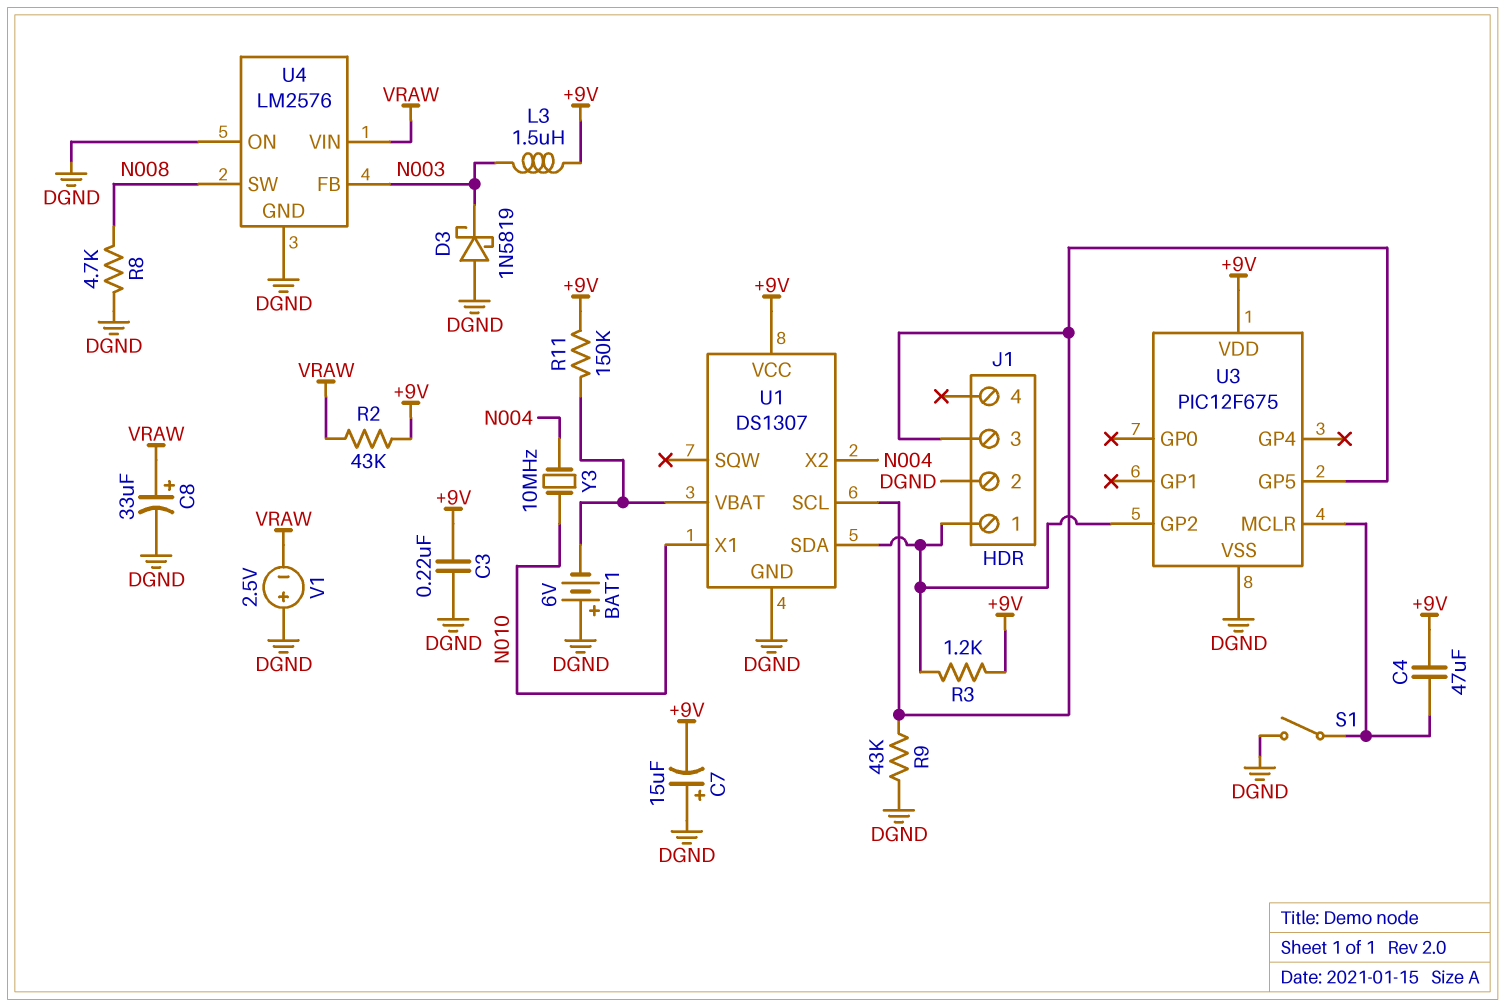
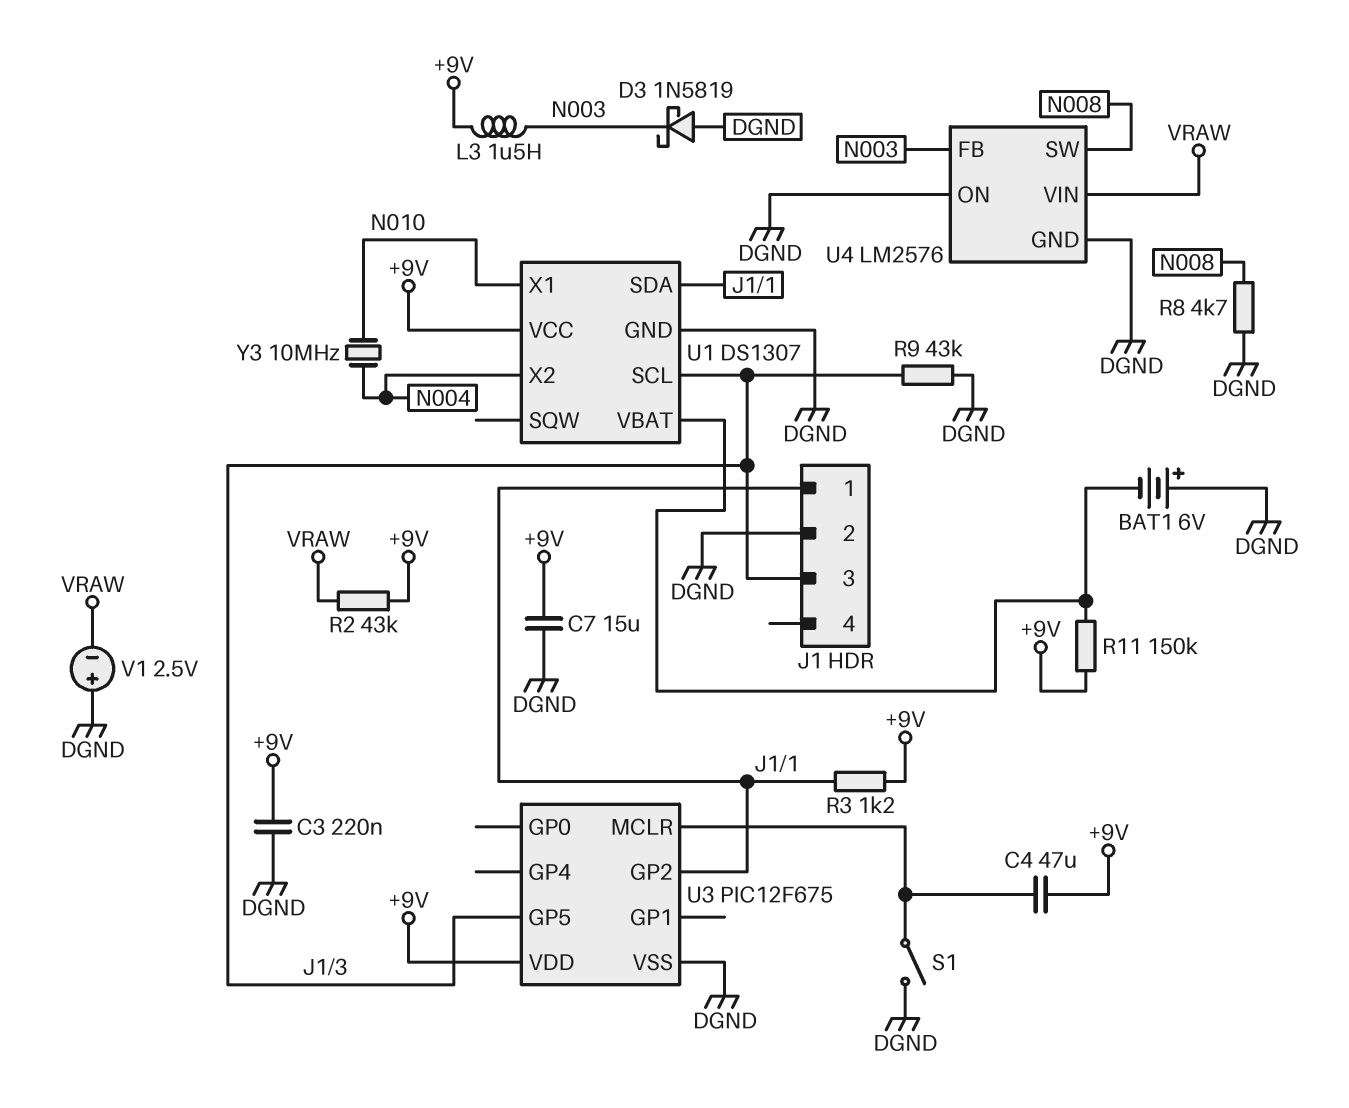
C7: 15uF (plus DGND, minus +9V) -> 15uF (+9V, DGND)
C8: 33uF (plus VRAW, minus DGND) -> none

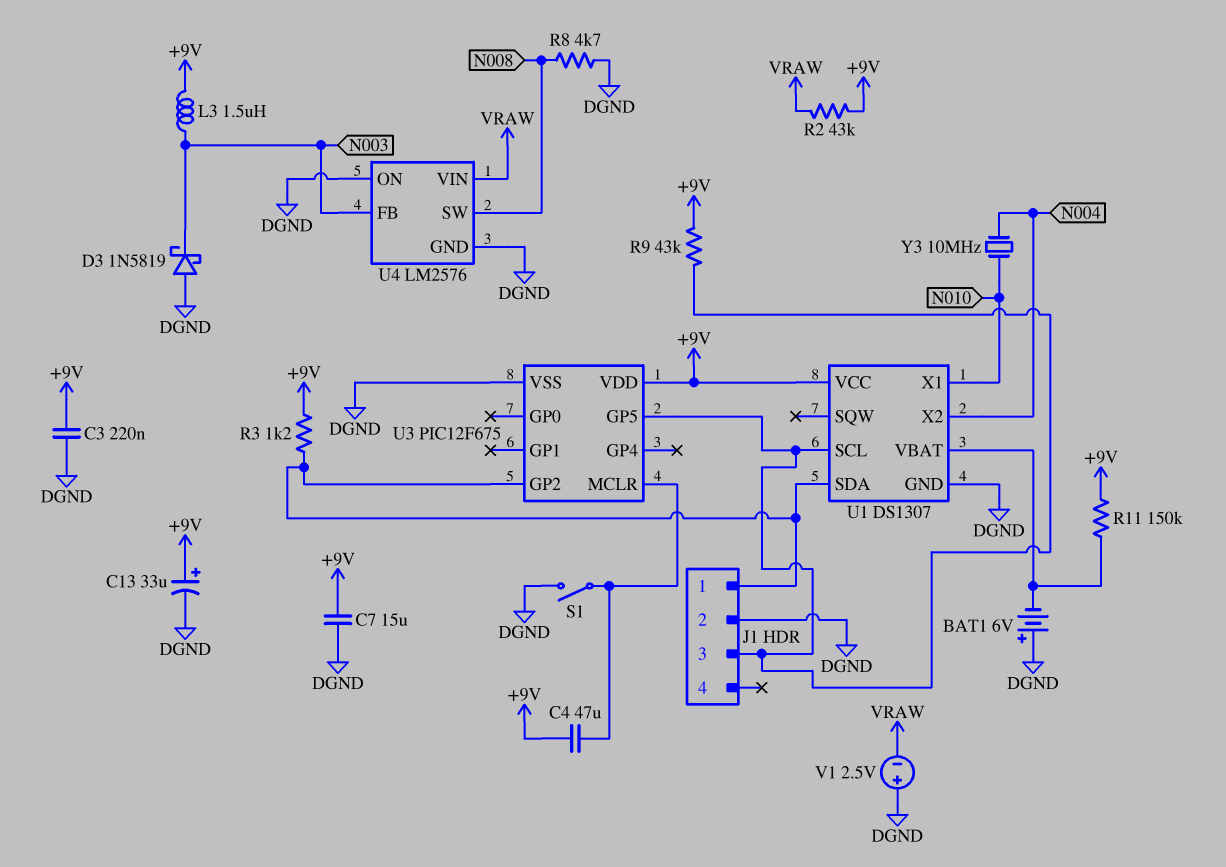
C13: none -> 33uF (plus +9V, minus DGND)
R9: 43k (DGND, J1/3) -> 43k (+9V, J1/3)

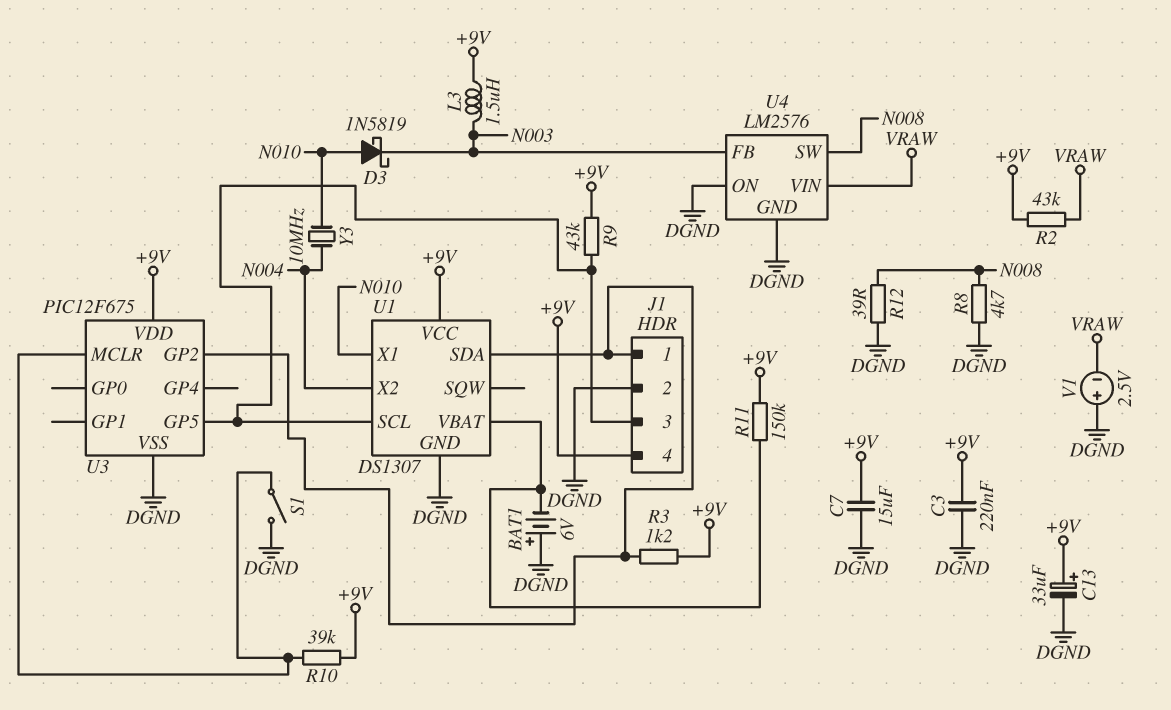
C4: 47uF (+9V, U3/MCLR) -> none
D3: schottky 1N5819 (A DGND, K N003) -> schottky 1N5819 (A N010, K N003)
J1 pin 4: none -> +9V
R10: none -> 39k (+9V, U3/MCLR)
R12: none -> 39 (DGND, N008)

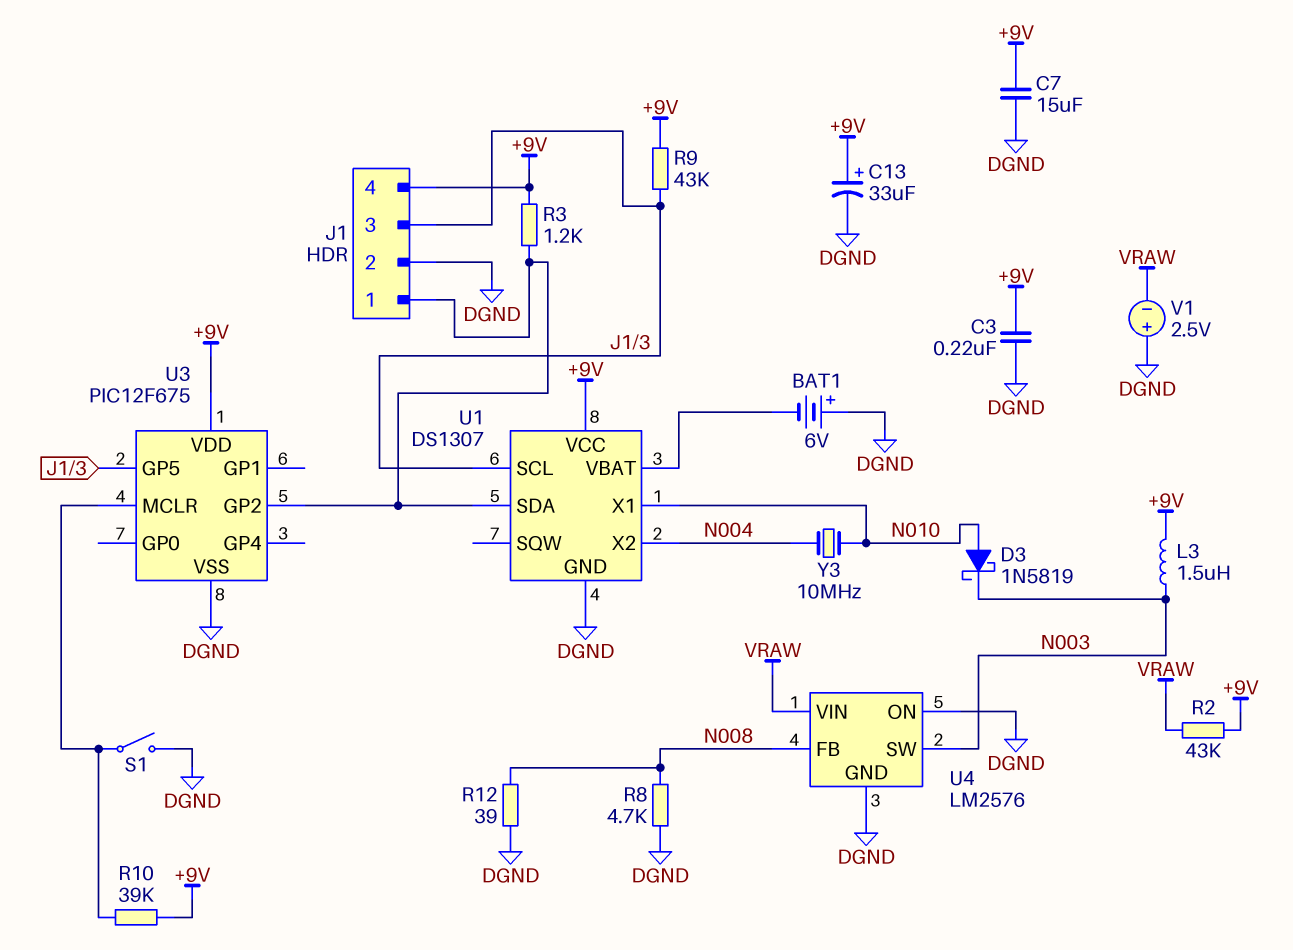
R11: 150k (+9V, U1/VBAT) -> none
U4 pin FB: N003 -> N008
U4 pin SW: N008 -> N003

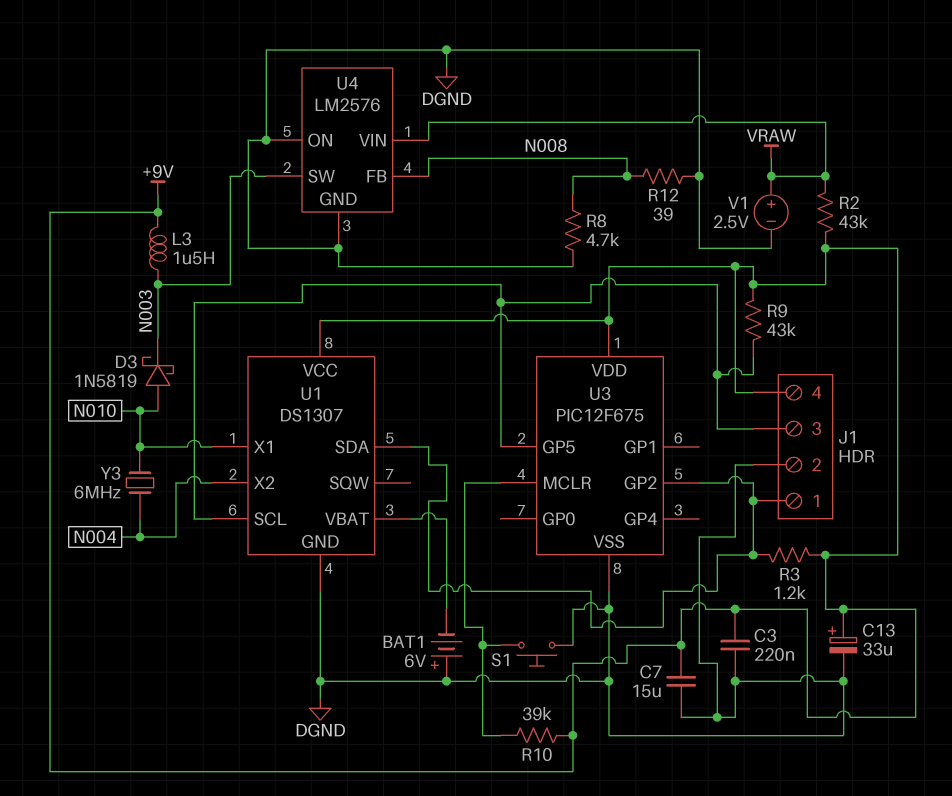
S1: switch (DGND, U3/MCLR) -> button (DGND, U3/MCLR)
V1: 2.5V (plus DGND, minus VRAW) -> 2.5V (plus VRAW, minus DGND)
Y3: 10MHz (N004, N010) -> 6MHz (N004, N010)

